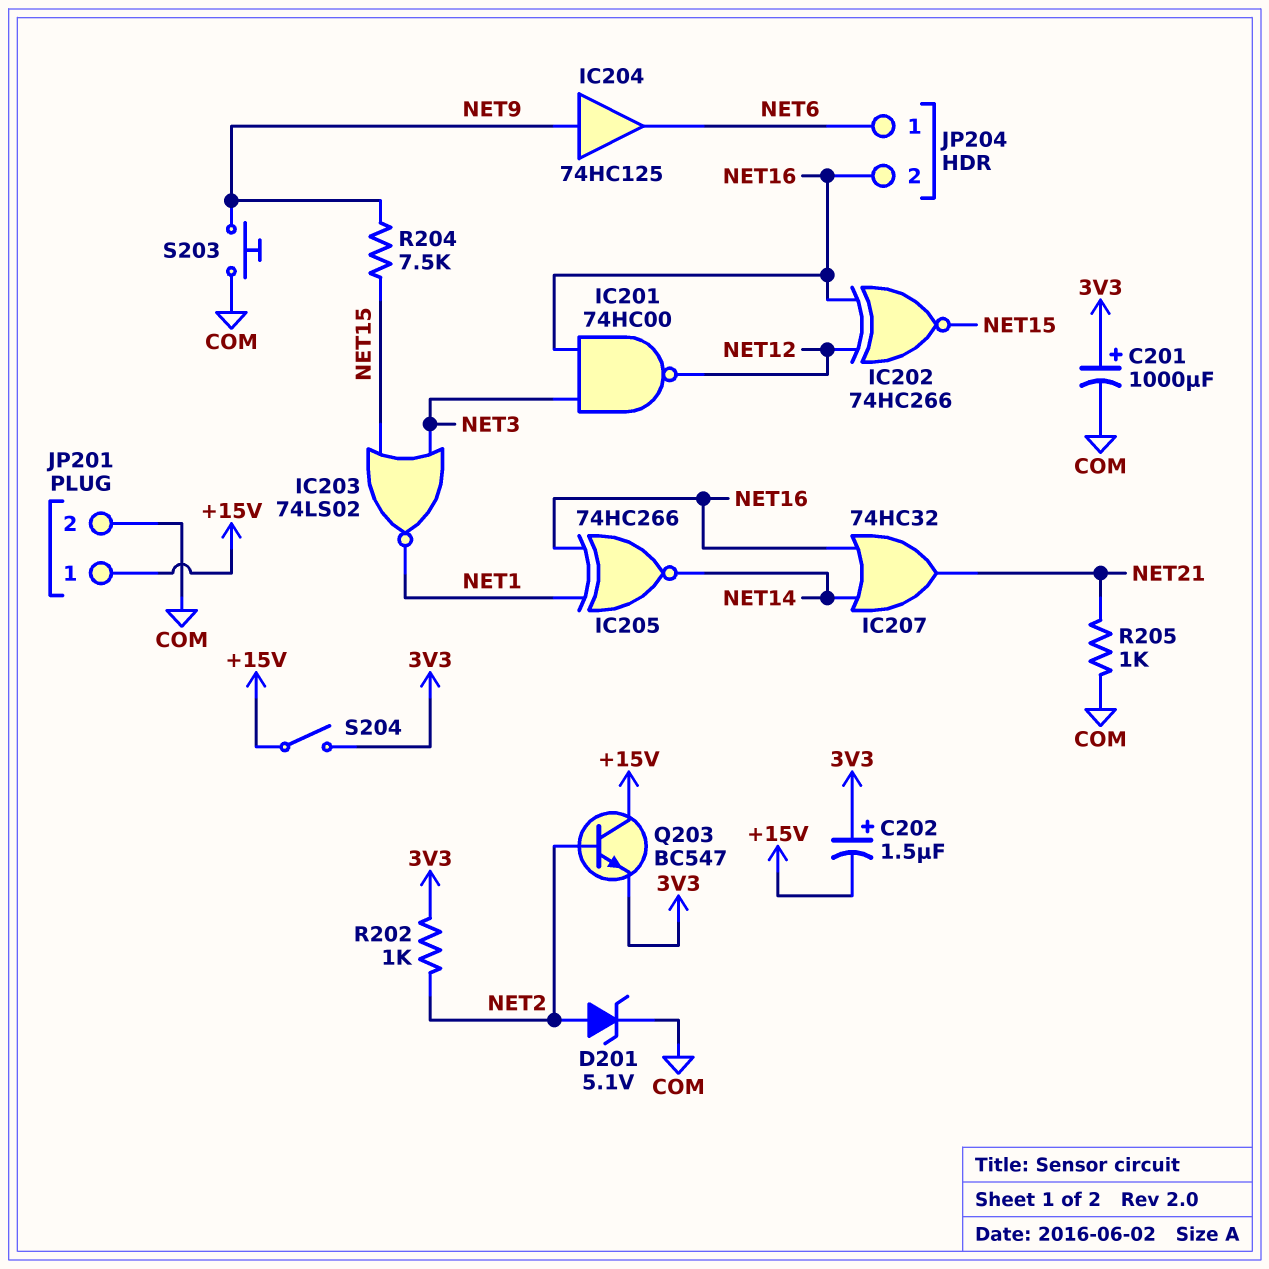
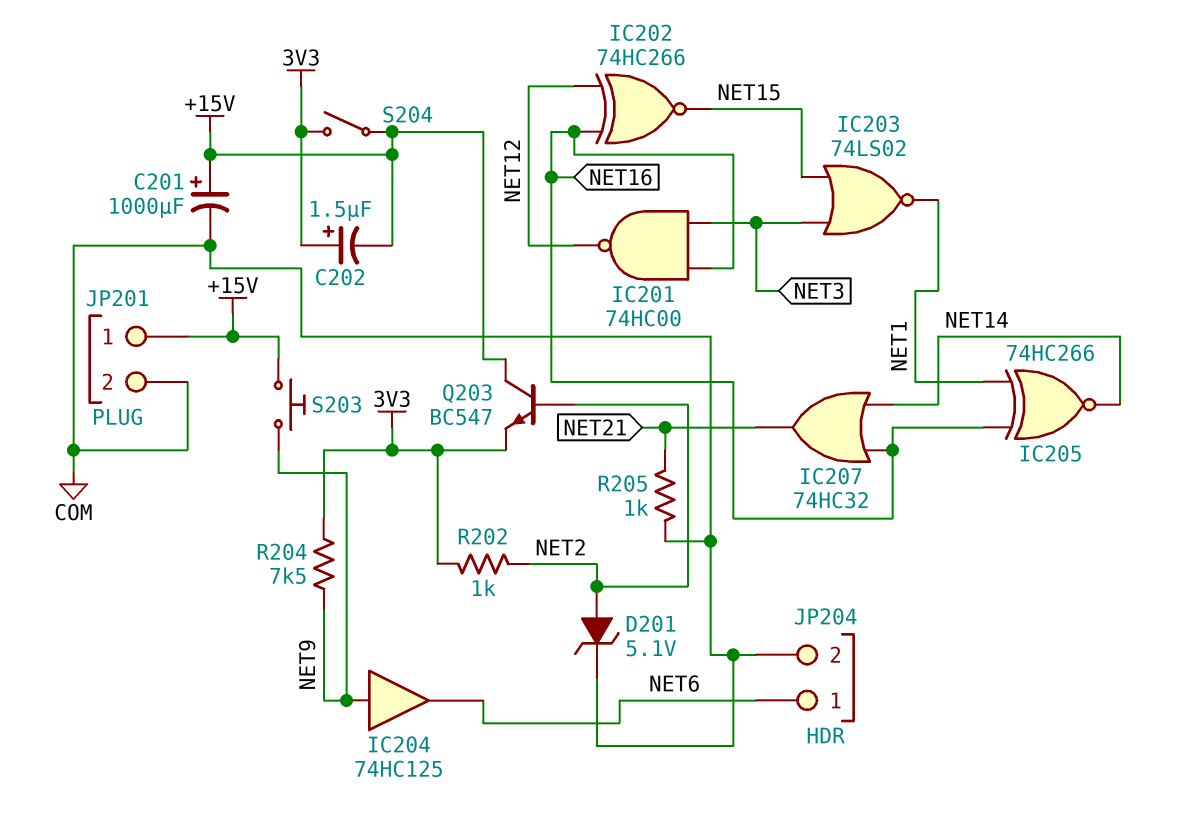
C201: 1000uF (plus 3V3, minus COM) -> 1000uF (plus +15V, minus COM)
JP204 pin 2: NET16 -> COM
R204: 7.5k (NET9, NET15) -> 7.5k (3V3, NET9)
S203: button (COM, NET9) -> button (+15V, NET9)

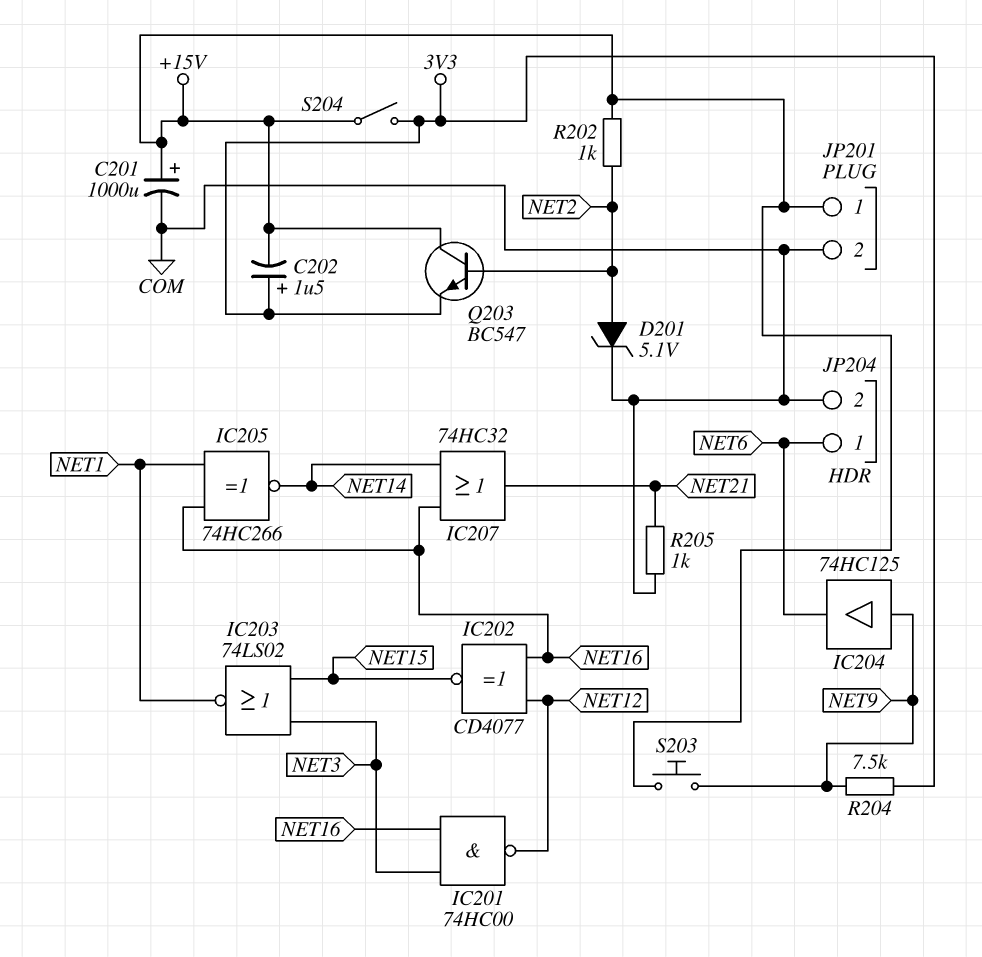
IC202: XNOR 74HC266 (in NET12, in NET16, out NET15) -> XNOR CD4077 (in NET12, in NET16, out NET15)
R202: 1k (3V3, NET2) -> 1k (+15V, NET2)

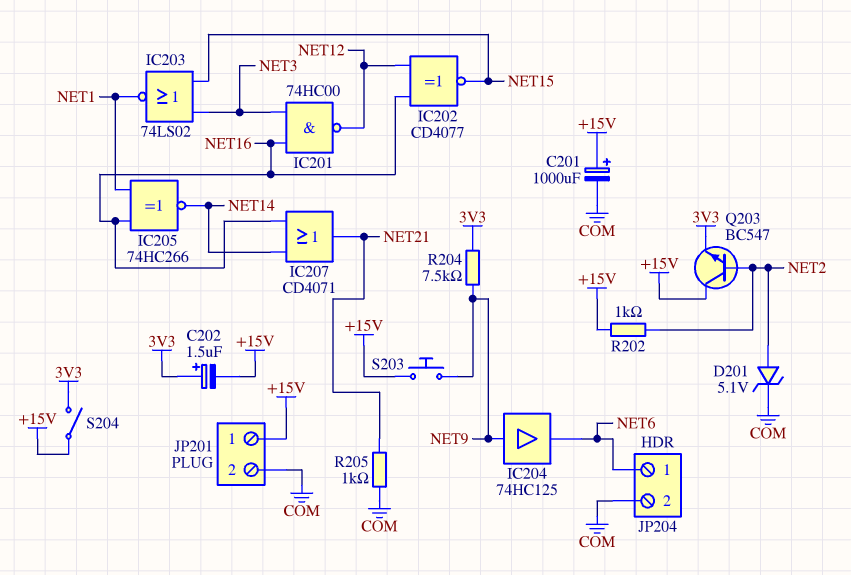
IC207: OR 74HC32 (in NET14, in NET16, out NET21) -> OR CD4071 (in NET14, in NET16, out NET21)

